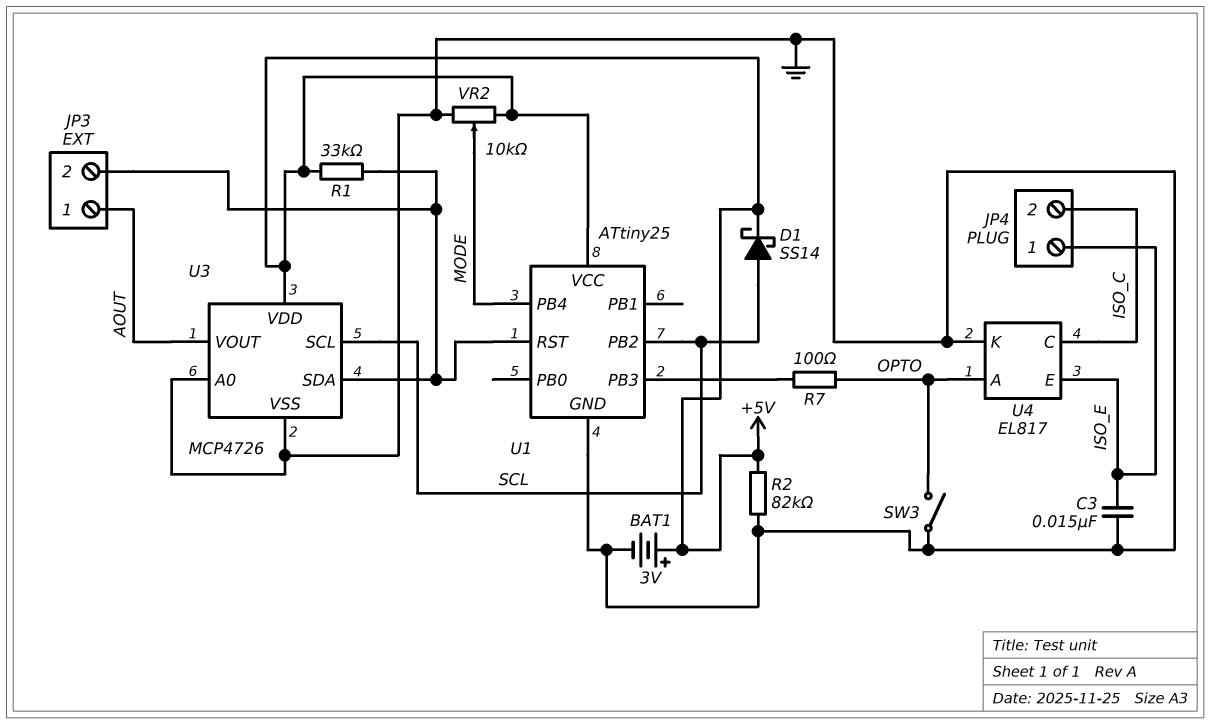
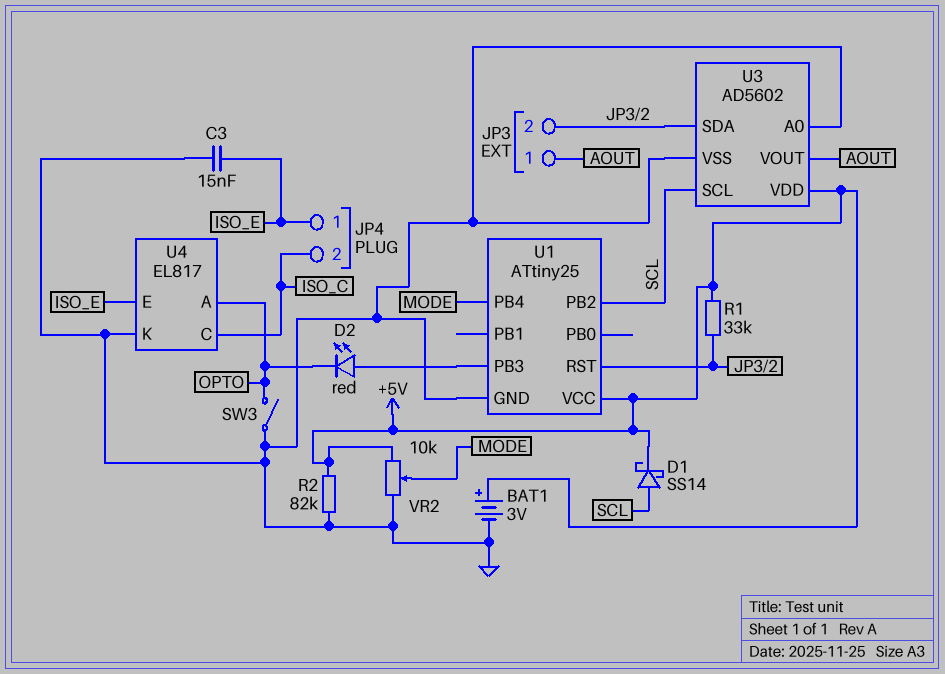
D2: none -> LED red (A U1/PB3, K OPTO)
R7: 100 (OPTO, U1/PB3) -> none
U3: MCP4726 -> AD5602

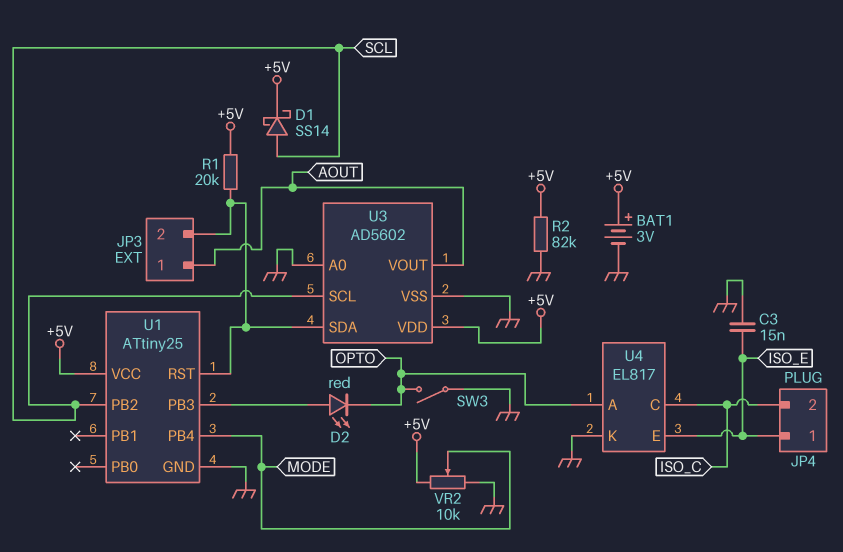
R1: 33k (+5V, JP3/2) -> 20k (+5V, JP3/2)

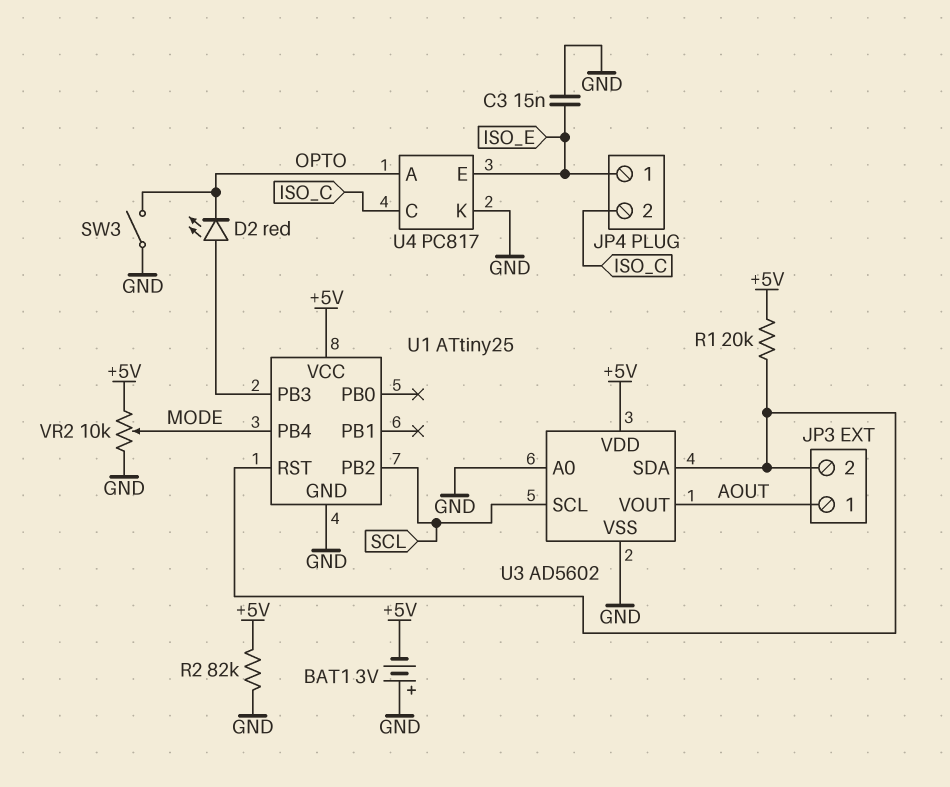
BAT1: 3V (plus +5V, minus GND) -> 3V (plus GND, minus +5V)
D1: schottky SS14 (A SCL, K +5V) -> none
U4: EL817 -> PC817

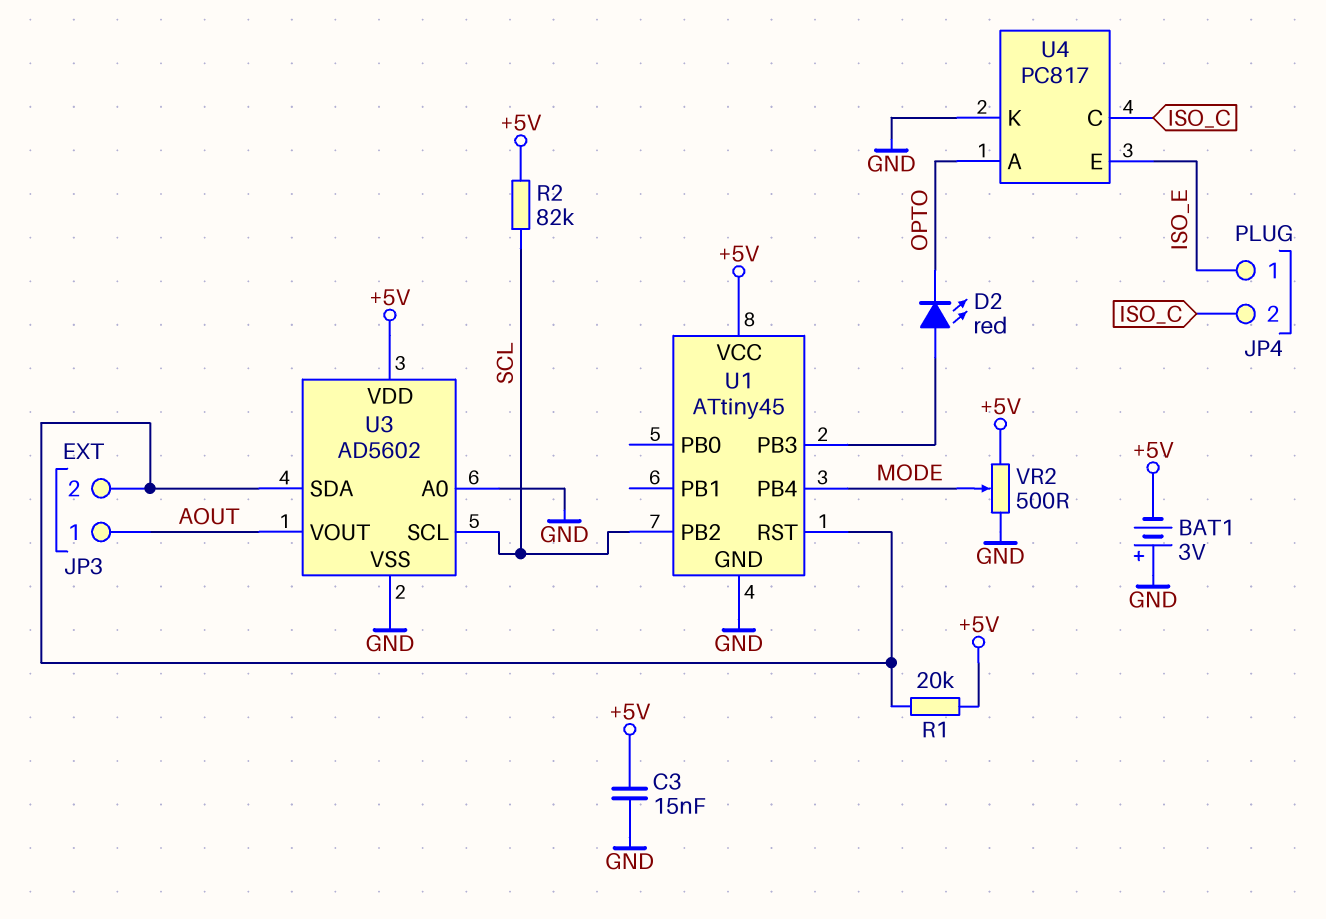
C3: 15nF (GND, ISO_E) -> 15nF (+5V, GND)
R2: 82k (+5V, GND) -> 82k (+5V, SCL)
SW3: switch (GND, OPTO) -> none
U1: ATtiny25 -> ATtiny45
VR2: 10k (+5V, GND, wiper MODE) -> 500 (+5V, GND, wiper MODE)

